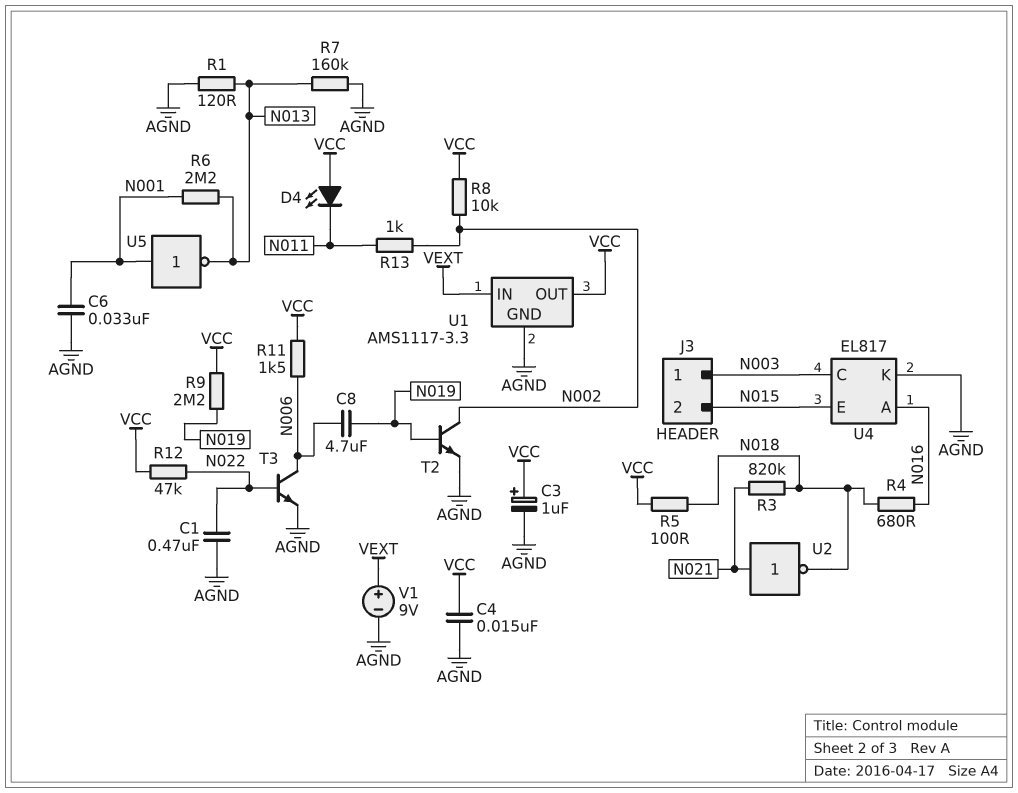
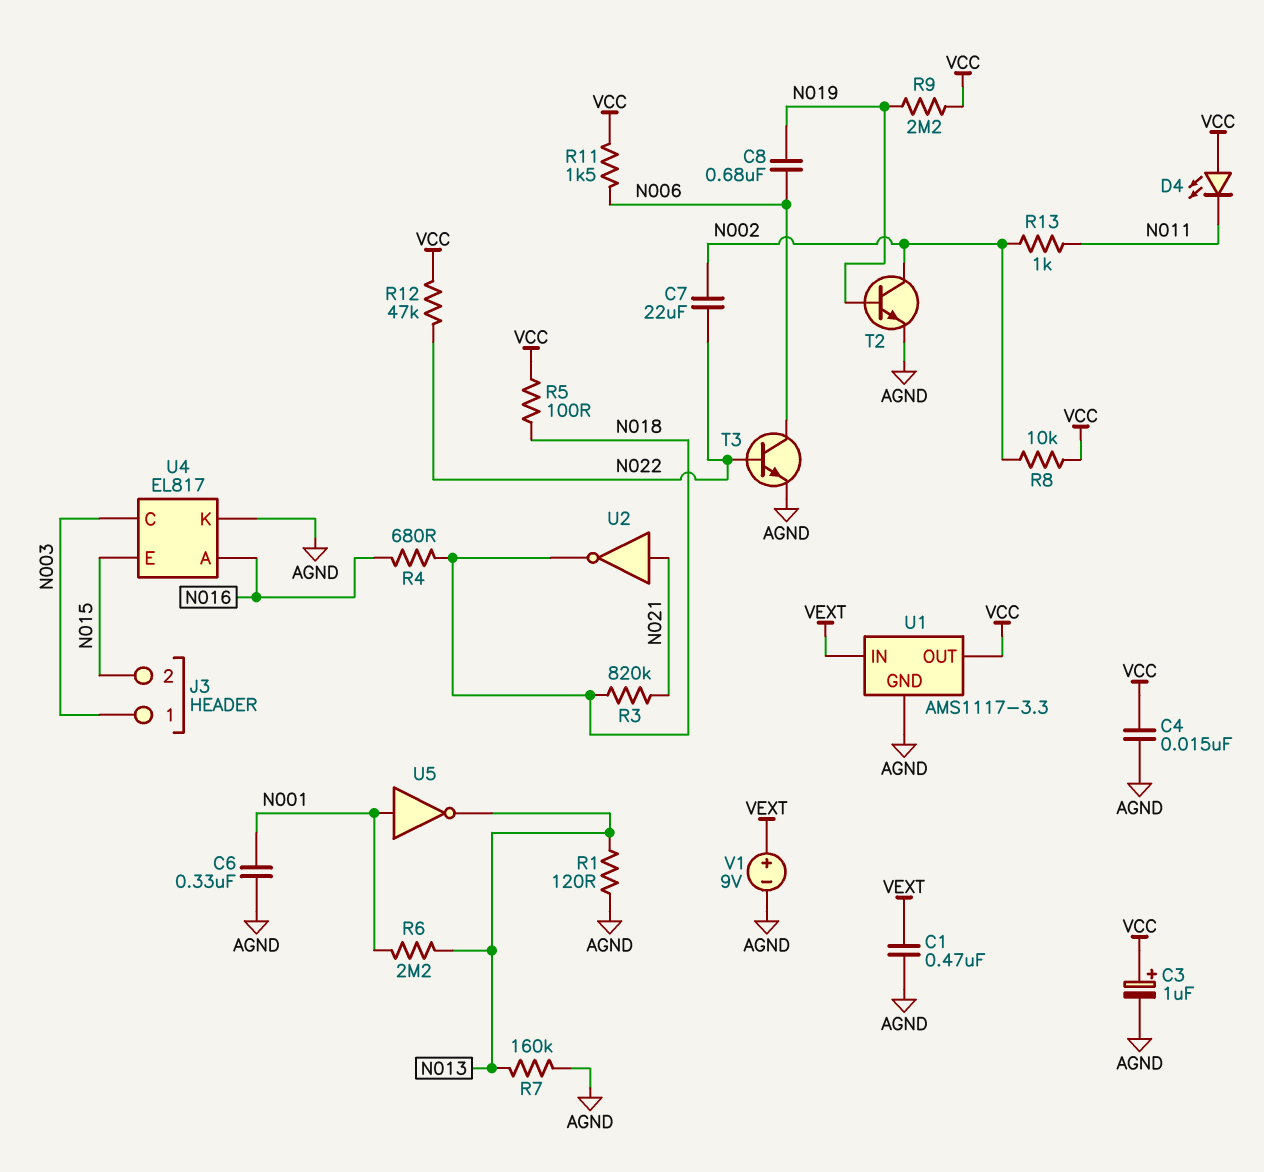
C1: 470nF (AGND, N022) -> 470nF (AGND, VEXT)
C6: 33nF (AGND, N001) -> 330nF (AGND, N001)
C7: none -> 22uF (N002, N022)
C8: 4.7uF (N006, N019) -> 680nF (N006, N019)

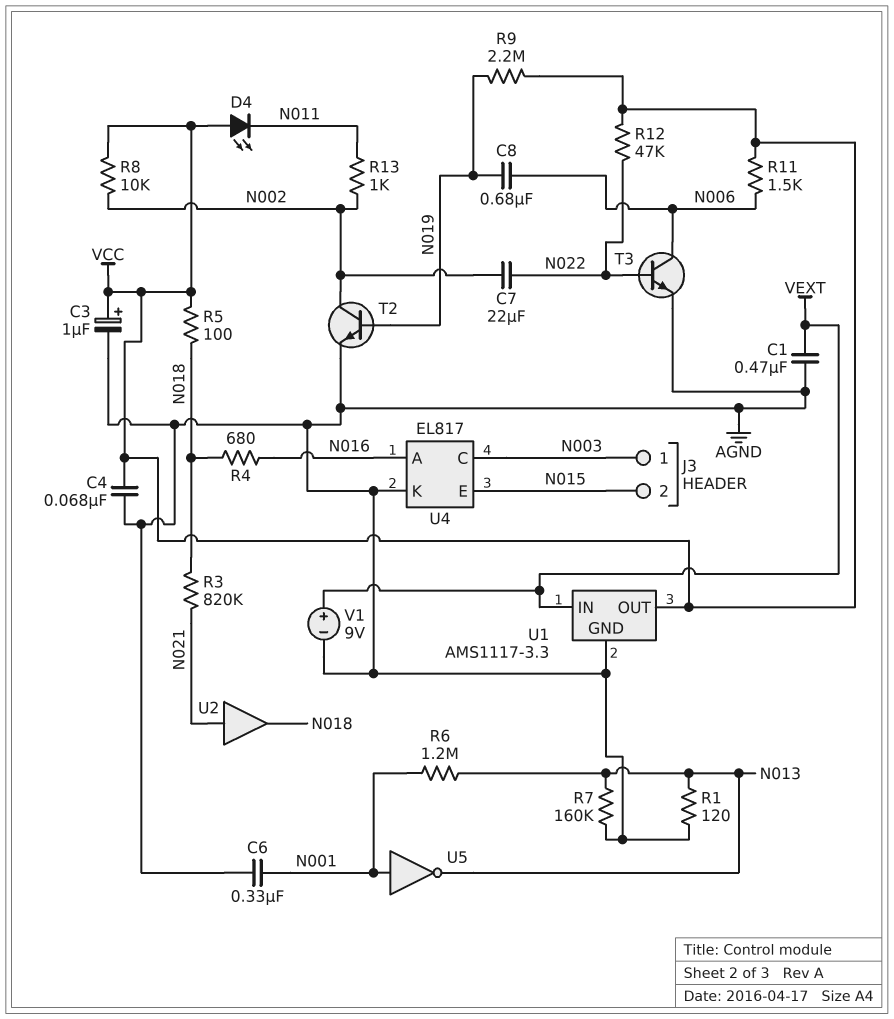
C4: 15nF (AGND, VCC) -> 68nF (AGND, VCC)
R6: 2.2M (N001, N013) -> 1.2M (N001, N013)
U2: NOT (in N021, out N018) -> buffer (in N021, out N018)

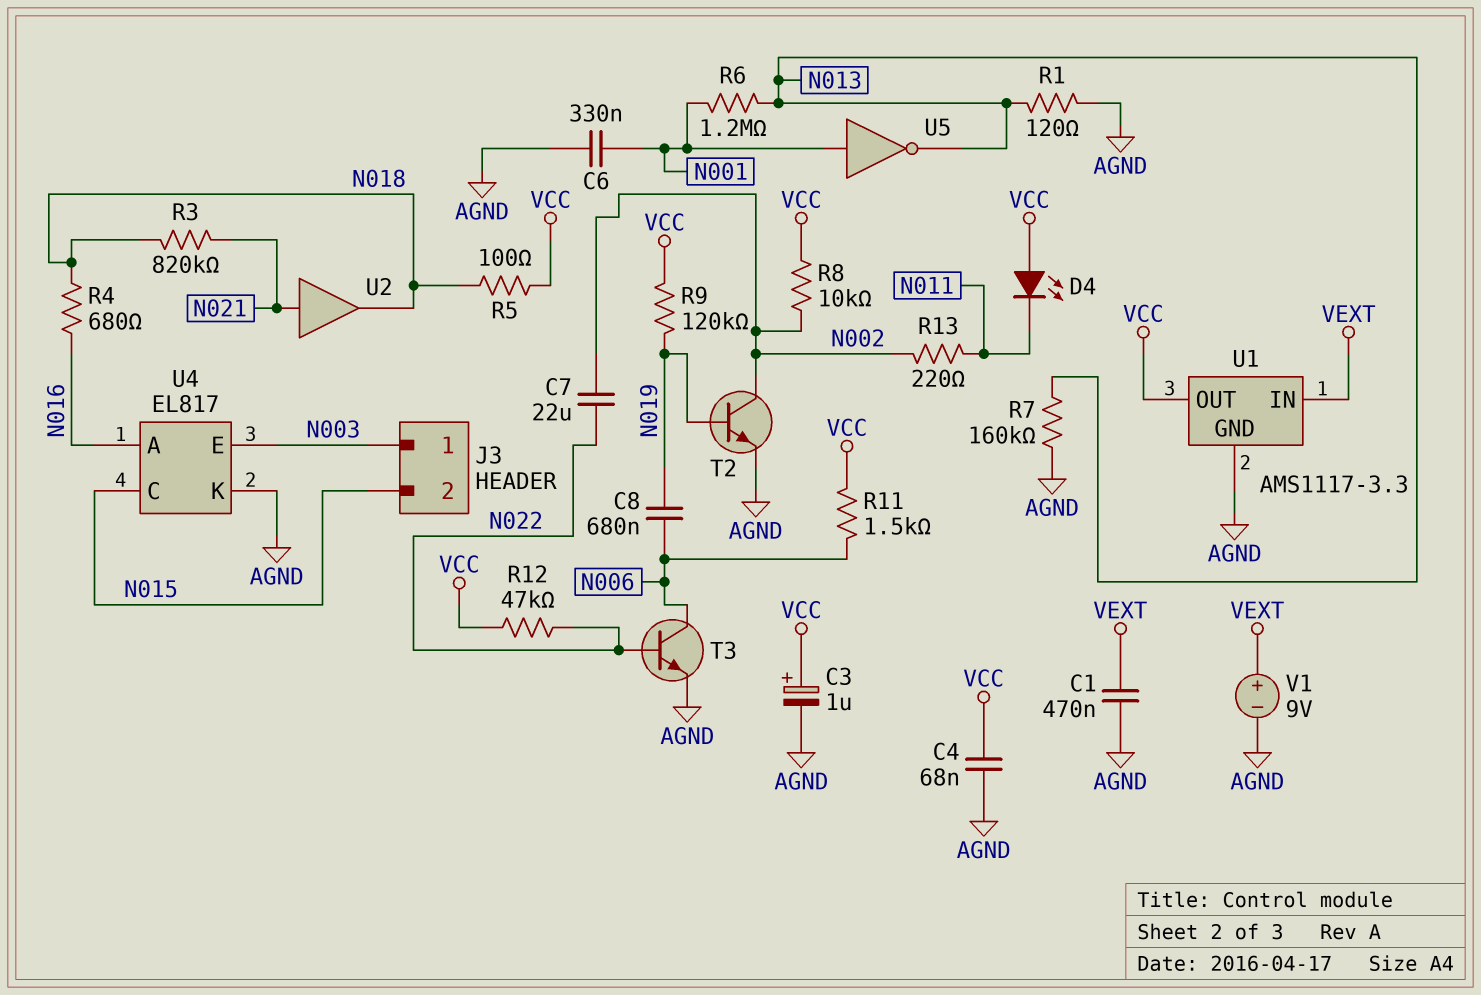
R9: 2.2M (N019, VCC) -> 120k (N019, VCC)
R13: 1k (N002, N011) -> 220 (N002, N011)
U4 pin C: N003 -> N015
U4 pin E: N015 -> N003

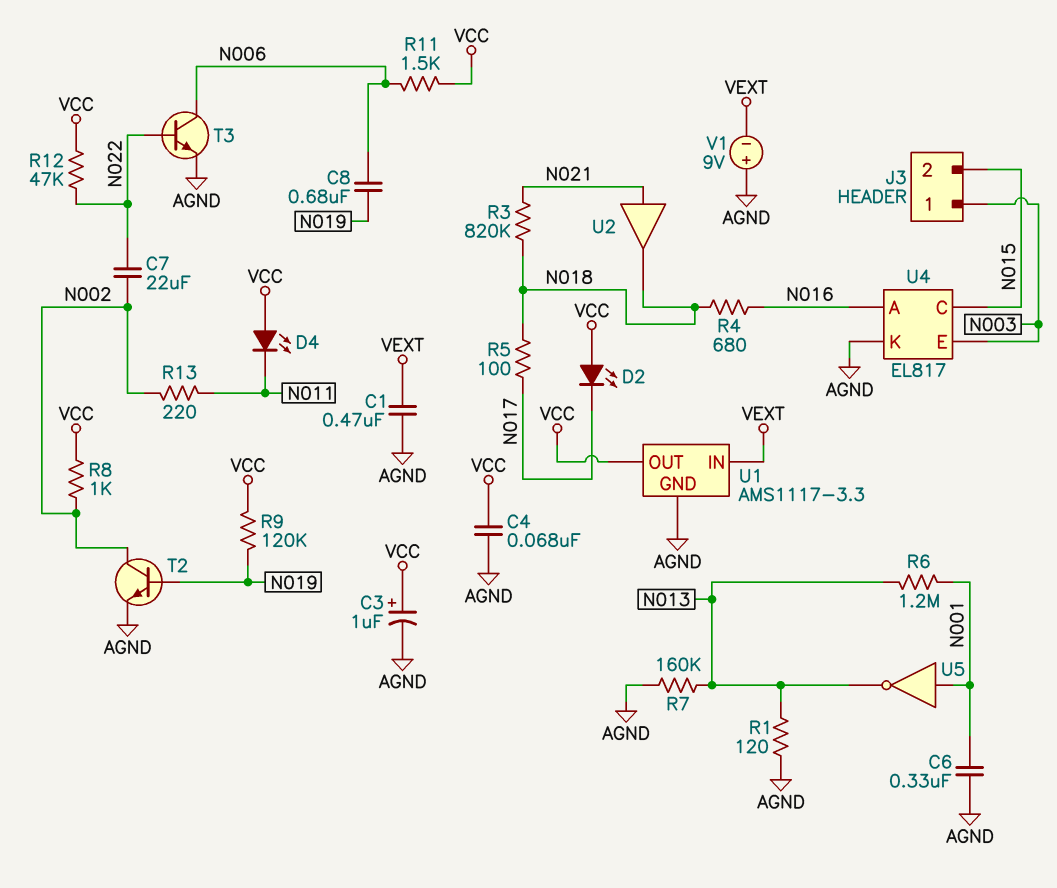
D2: none -> LED (A VCC, K N017)
R5: 100 (N018, VCC) -> 100 (N017, N018)
R8: 10k (N002, VCC) -> 1k (N002, VCC)
V1: 9V (plus VEXT, minus AGND) -> 9V (plus AGND, minus VEXT)

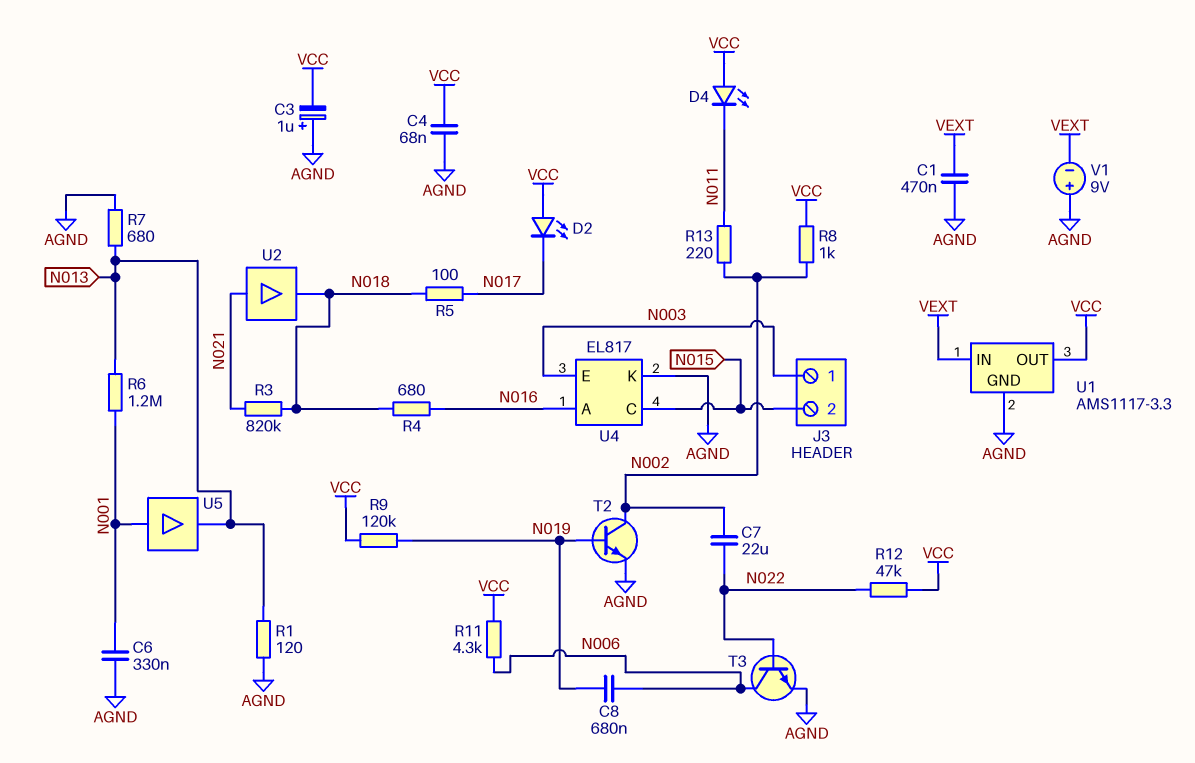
C3: 1uF (plus VCC, minus AGND) -> 1uF (plus AGND, minus VCC)
R7: 160k (AGND, N013) -> 680 (AGND, N013)
R11: 1.5k (N006, VCC) -> 4.3k (N006, VCC)
U5: NOT (in N001, out N013) -> buffer (in N001, out N013)

